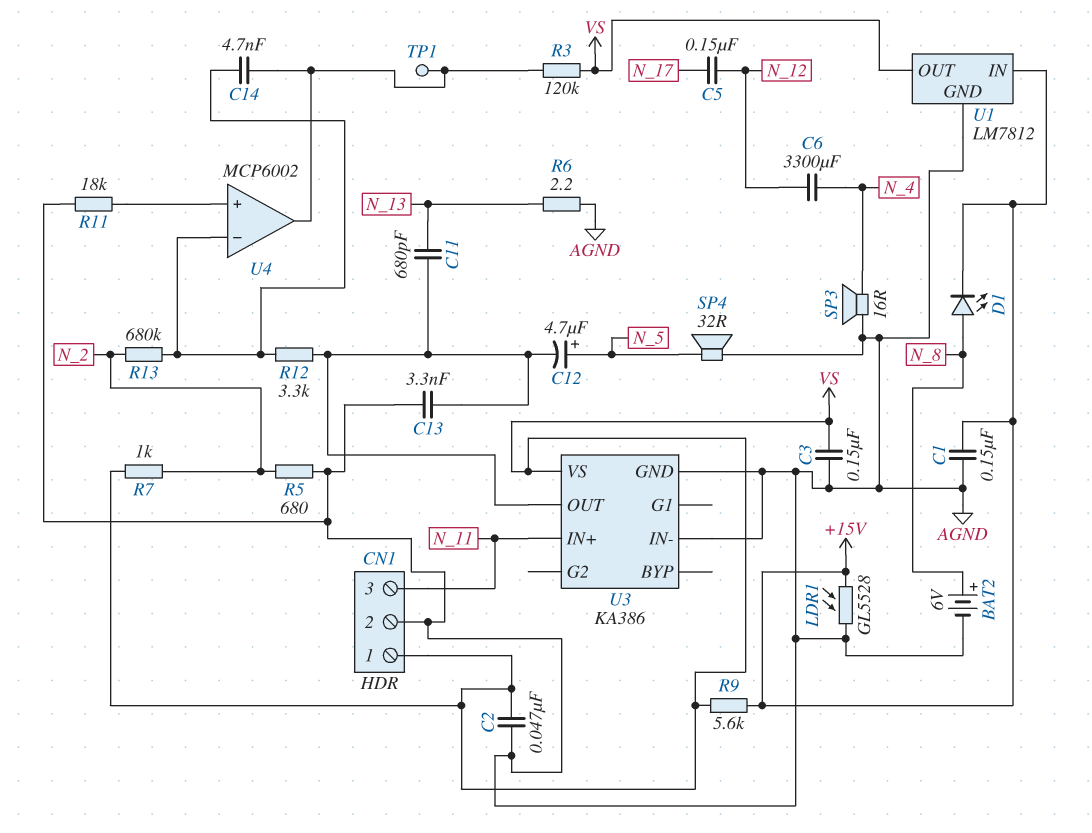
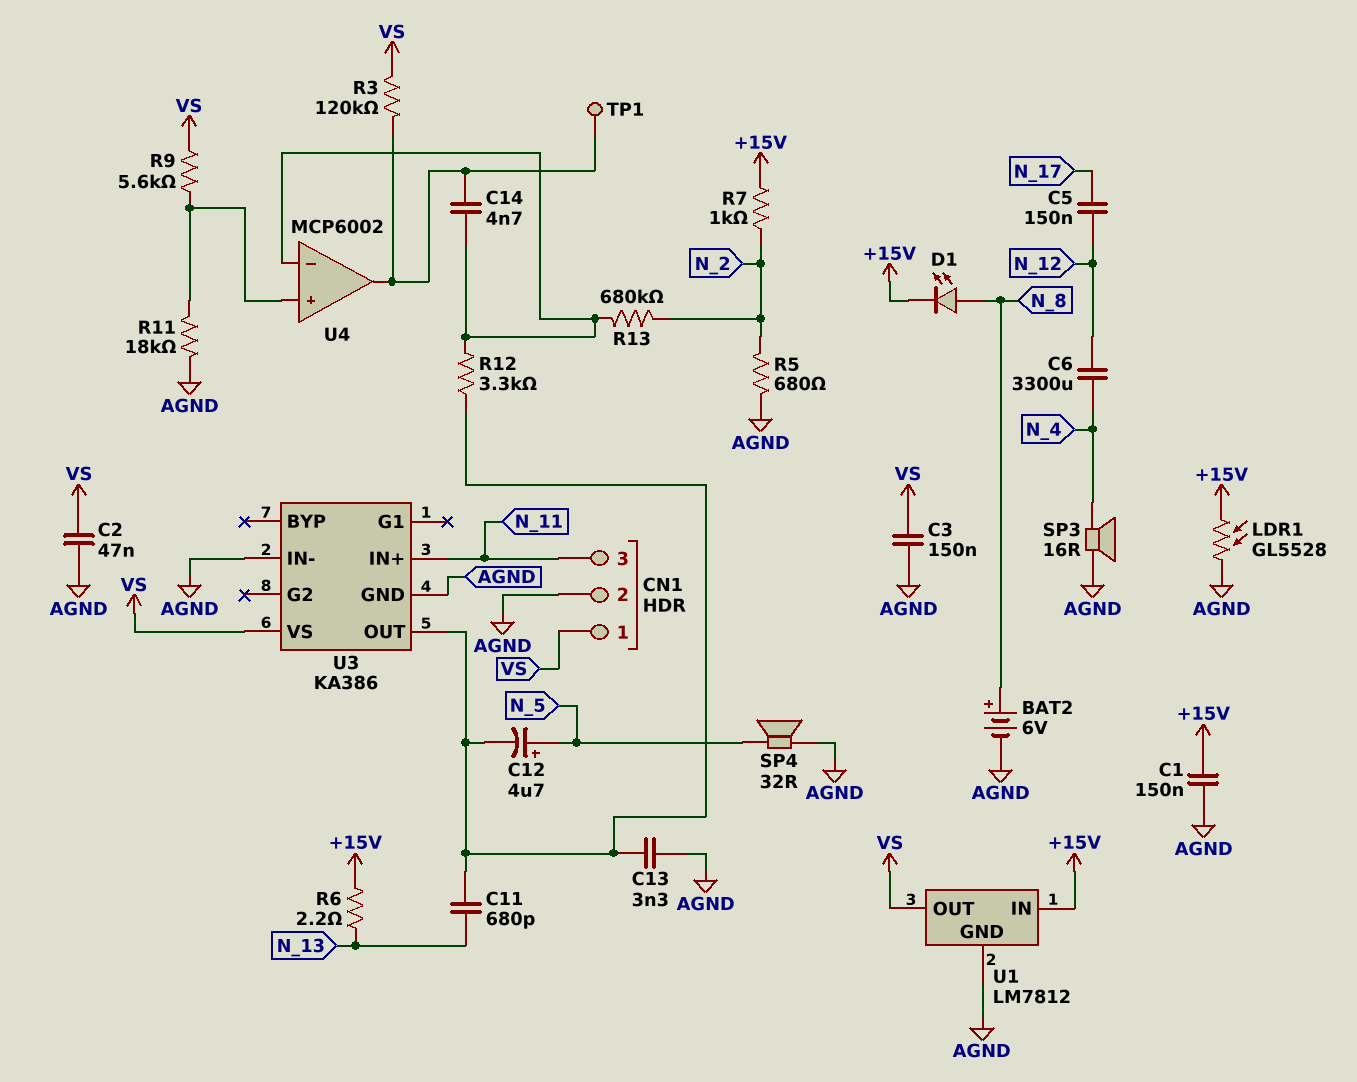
R6: 2.2 (AGND, N_13) -> 2.2 (+15V, N_13)
R7: 1k (N_2, VS) -> 1k (+15V, N_2)
R9: 5.6k (+15V, VS) -> 5.6k (U4/in+, VS)

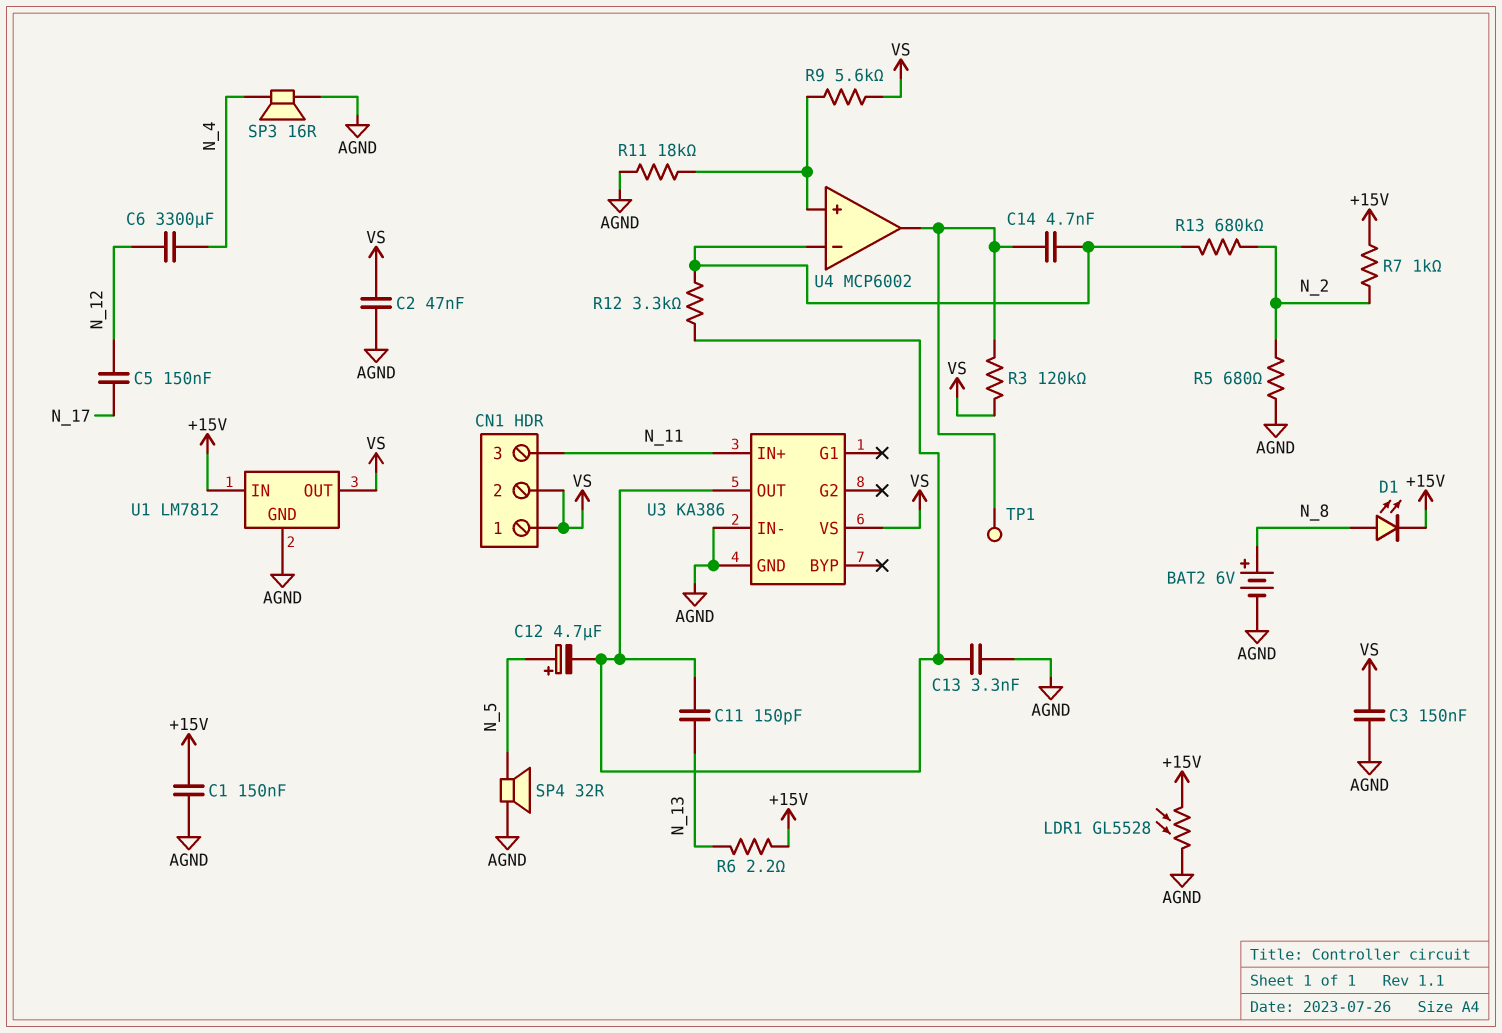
C11: 680pF (N_13, U3/OUT) -> 150pF (N_13, U3/OUT)
CN1 pin 2: AGND -> VS

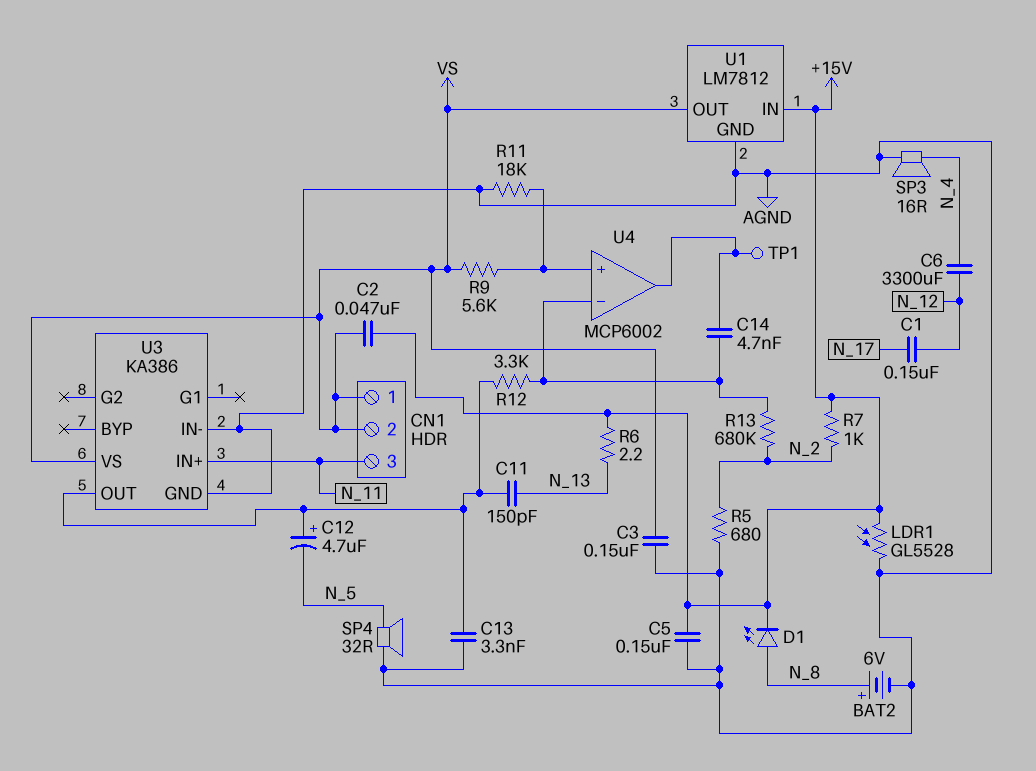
C1: 150nF (+15V, AGND) -> 150nF (N_12, N_17)
C2: 47nF (AGND, VS) -> 47nF (+15V, VS)
C5: 150nF (N_12, N_17) -> 150nF (+15V, AGND)
C12: 4.7uF (plus N_5, minus U3/OUT) -> 4.7uF (plus U3/OUT, minus N_5)
R3: 120k (U4/out, VS) -> none

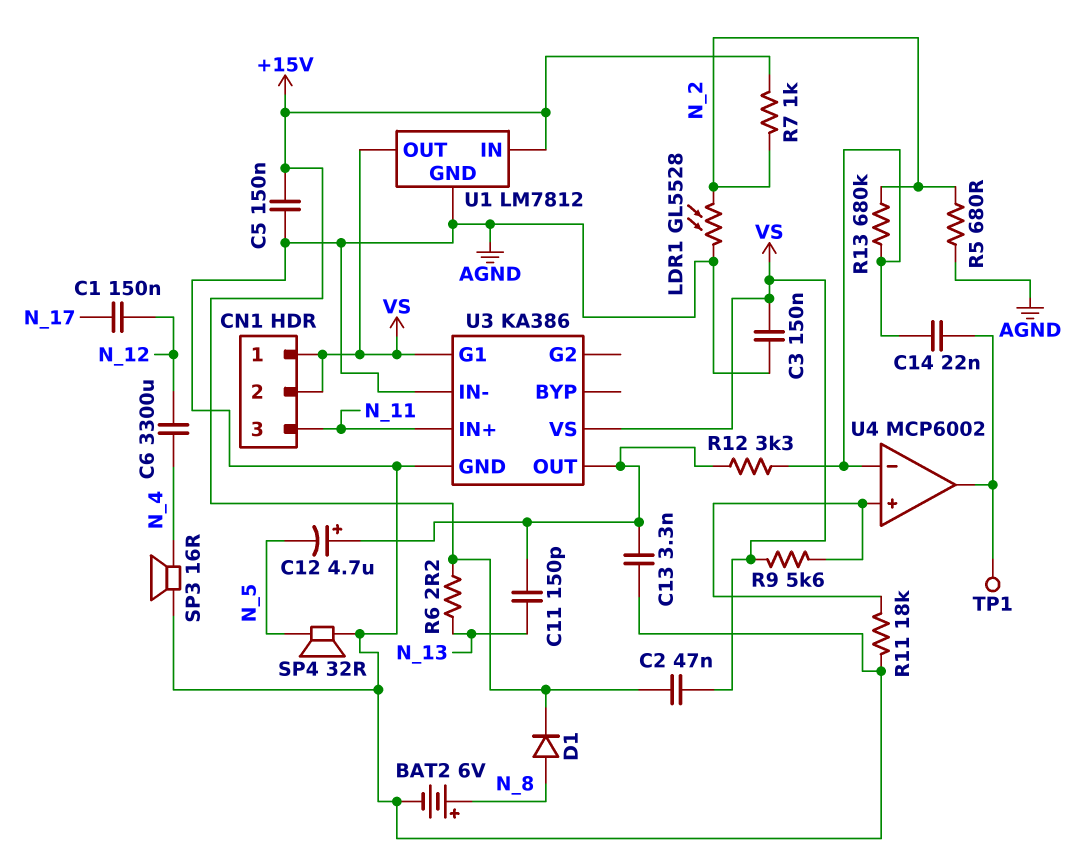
C14: 4.7nF (U4/in-, U4/out) -> 22nF (U4/in-, U4/out)
D1: LED (A N_8, K +15V) -> diode (A N_8, K +15V)
LDR1: GL5528 (+15V, AGND) -> GL5528 (AGND, N_2)
U3 pin G1: none -> VS

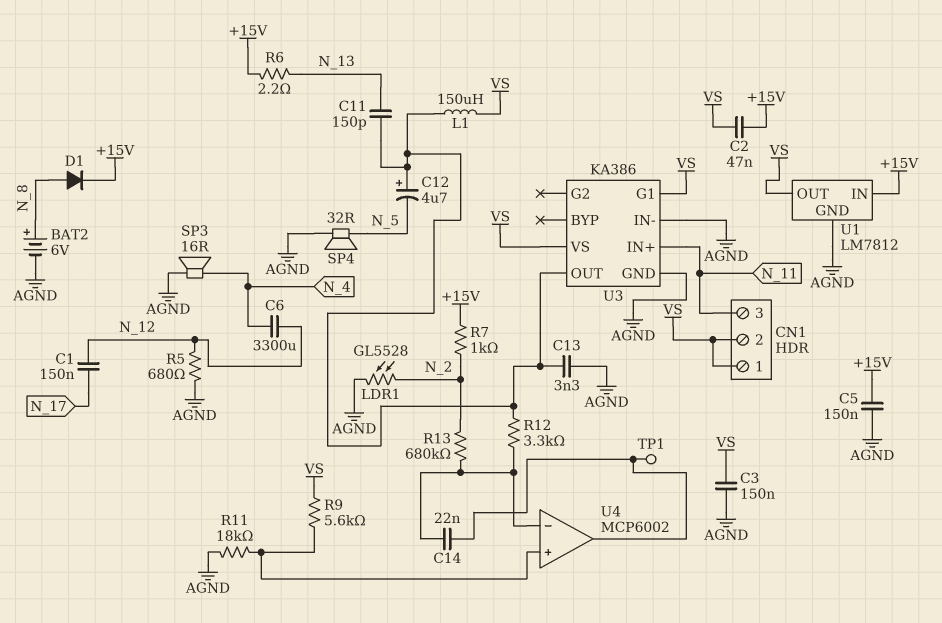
L1: none -> 150uH (U3/OUT, VS)
R5: 680 (AGND, N_2) -> 680 (AGND, N_12)

